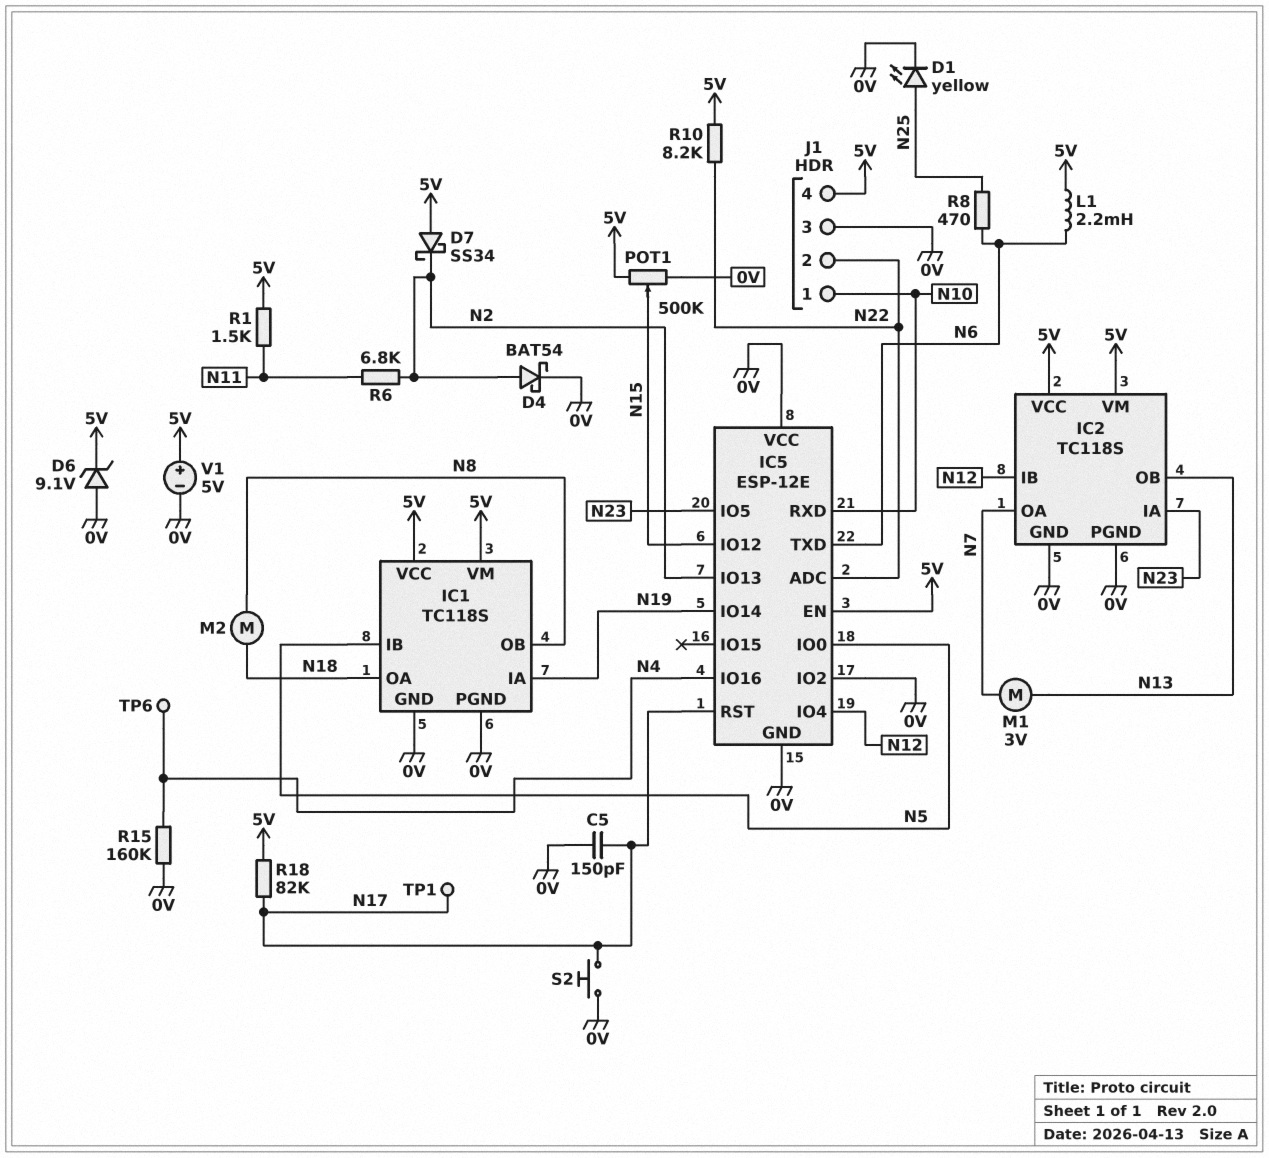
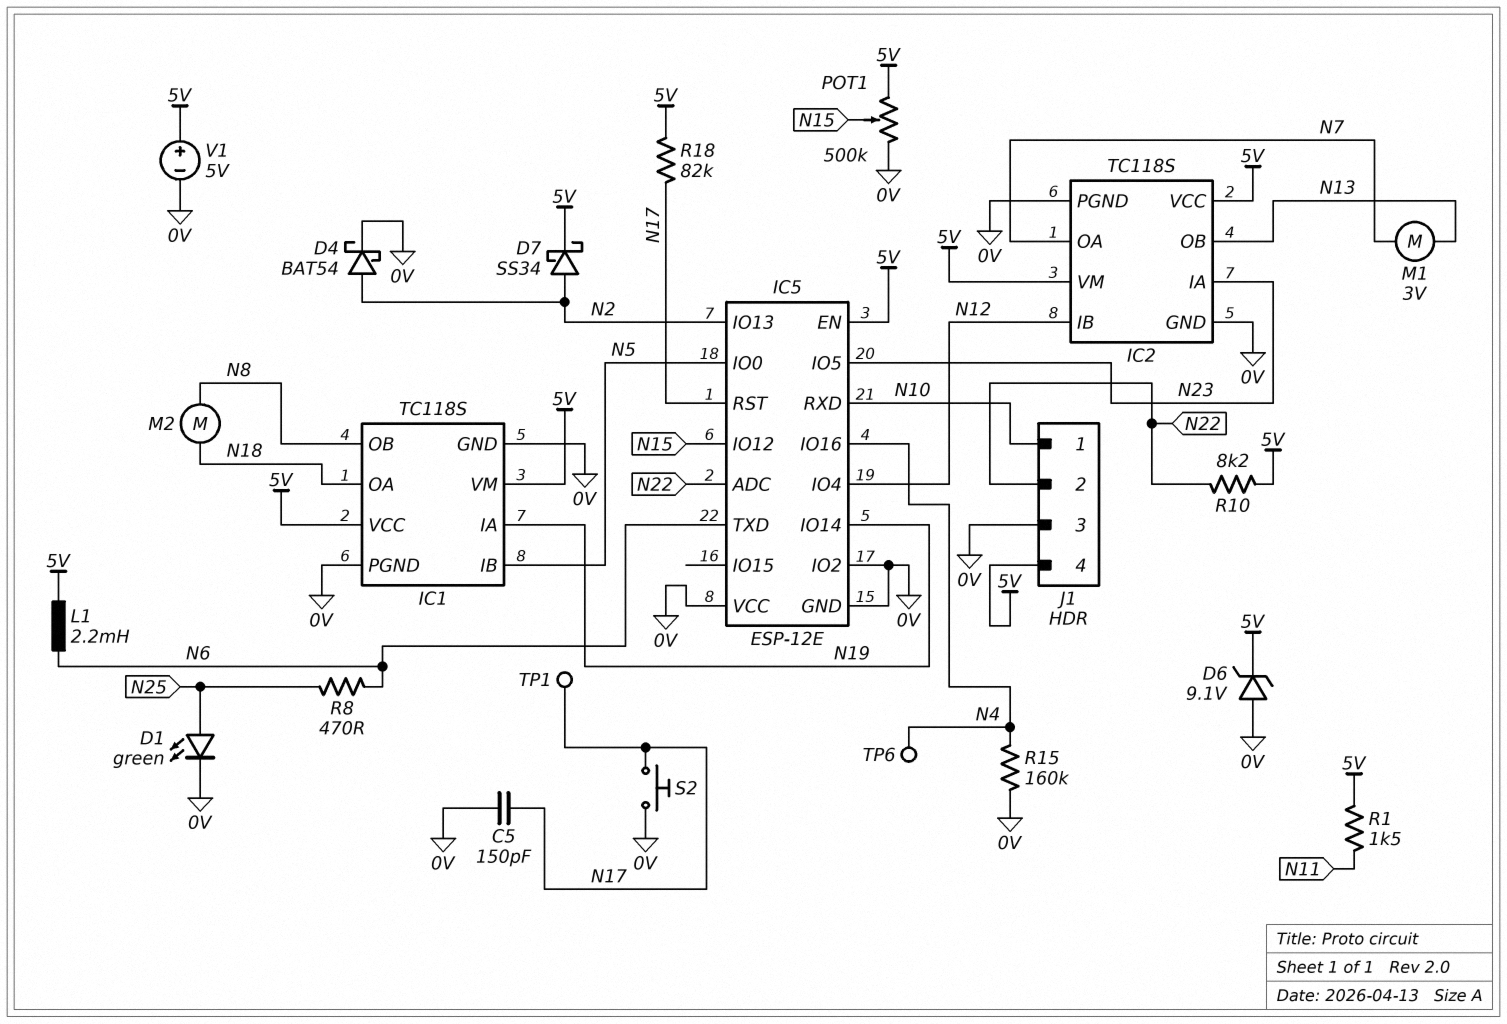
D1: LED yellow (A N25, K 0V) -> LED green (A N25, K 0V)
D7: schottky SS34 (A 5V, K N2) -> schottky SS34 (A N2, K 5V)
R6: 6.8k (N2, N11) -> none

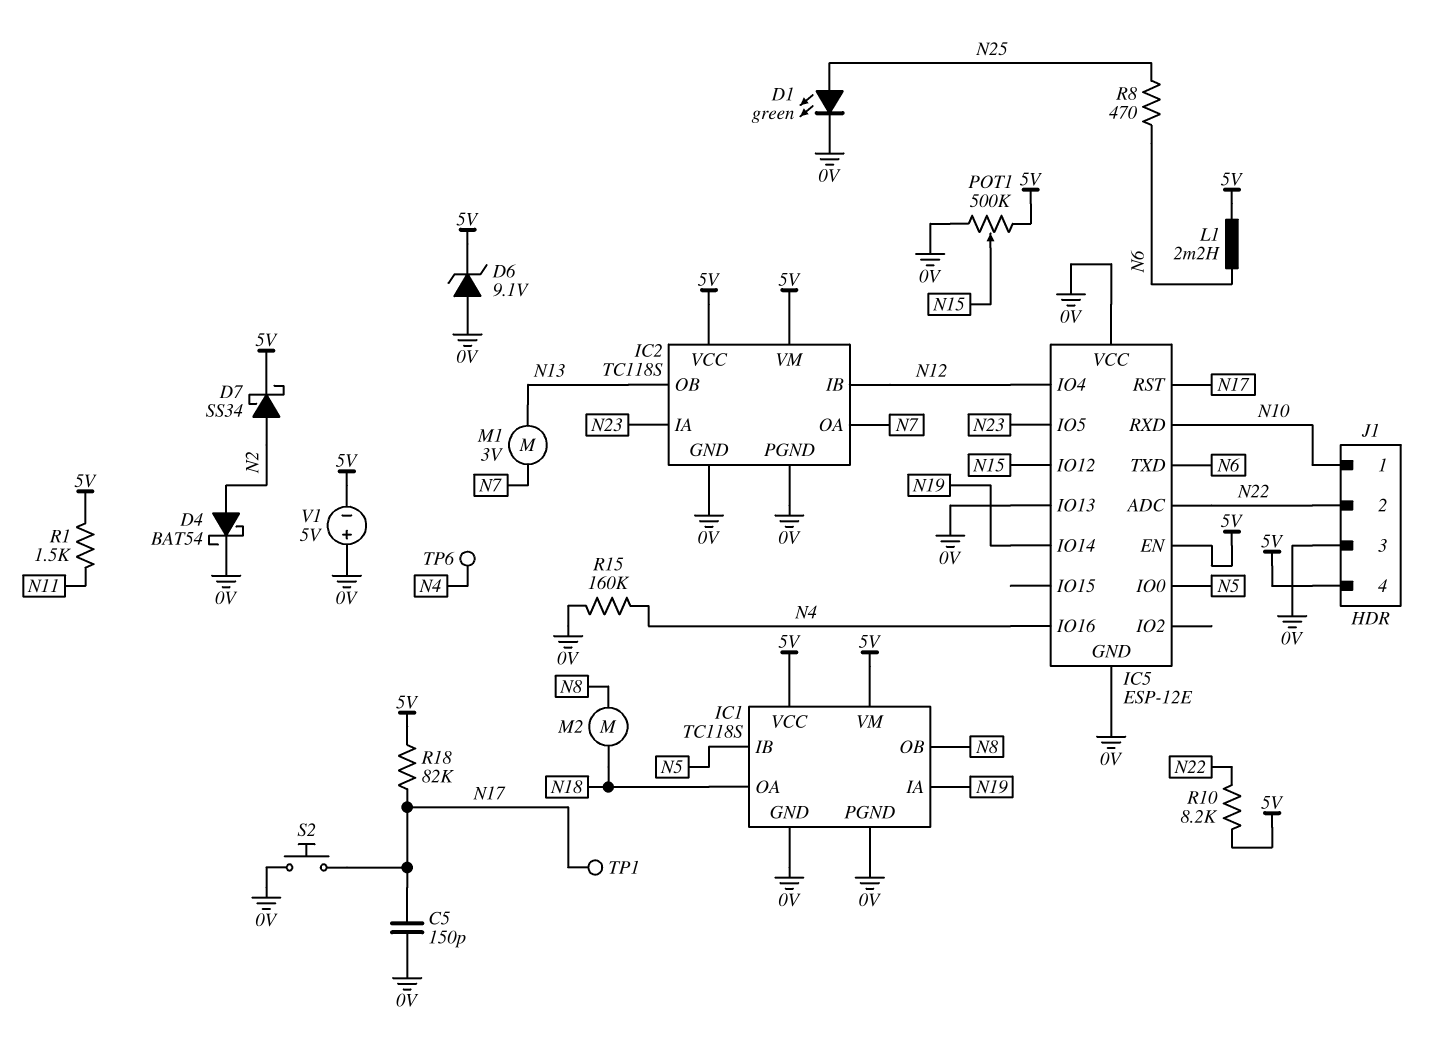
IC5 pin IO2: 0V -> none
IC5 pin IO13: N2 -> 0V
V1: 5V (plus 5V, minus 0V) -> 5V (plus 0V, minus 5V)

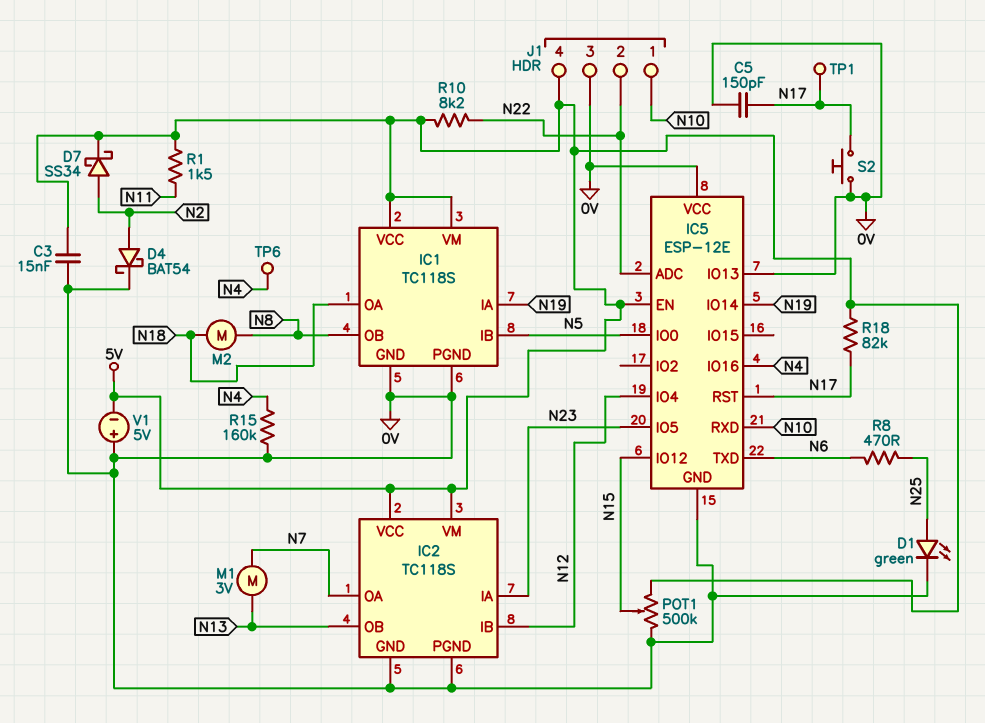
C3: none -> 15nF (0V, 5V)
D6: zener 9.1V (A 0V, K 5V) -> none
L1: 2.2mH (5V, N6) -> none

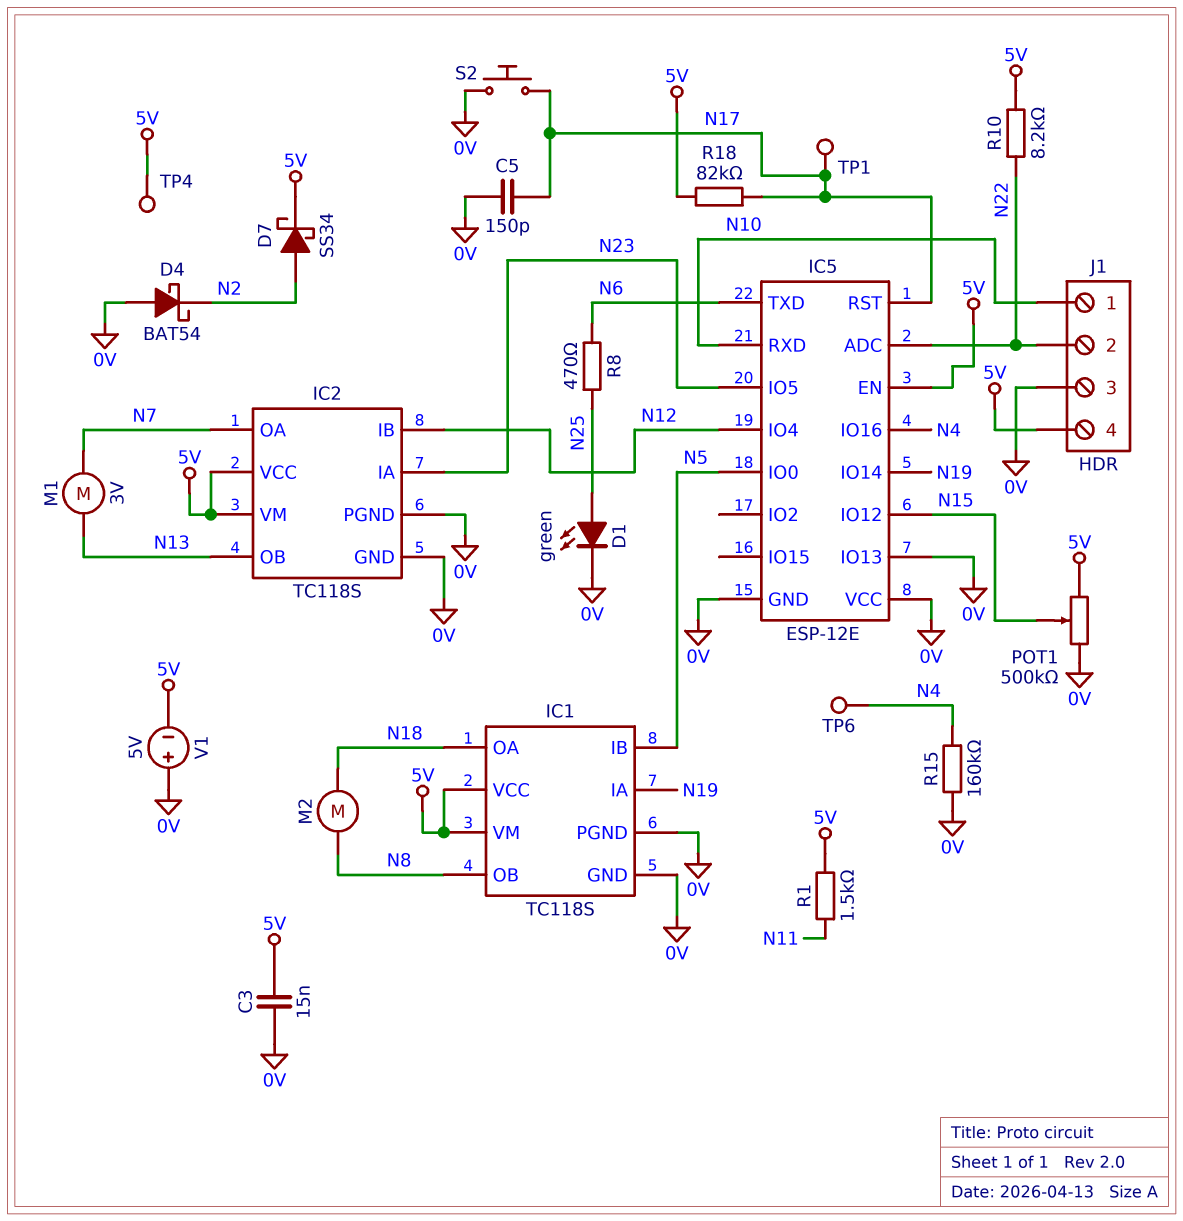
D4: schottky BAT54 (A N2, K 0V) -> schottky BAT54 (A 0V, K N2)
TP4: none -> test point (5V)

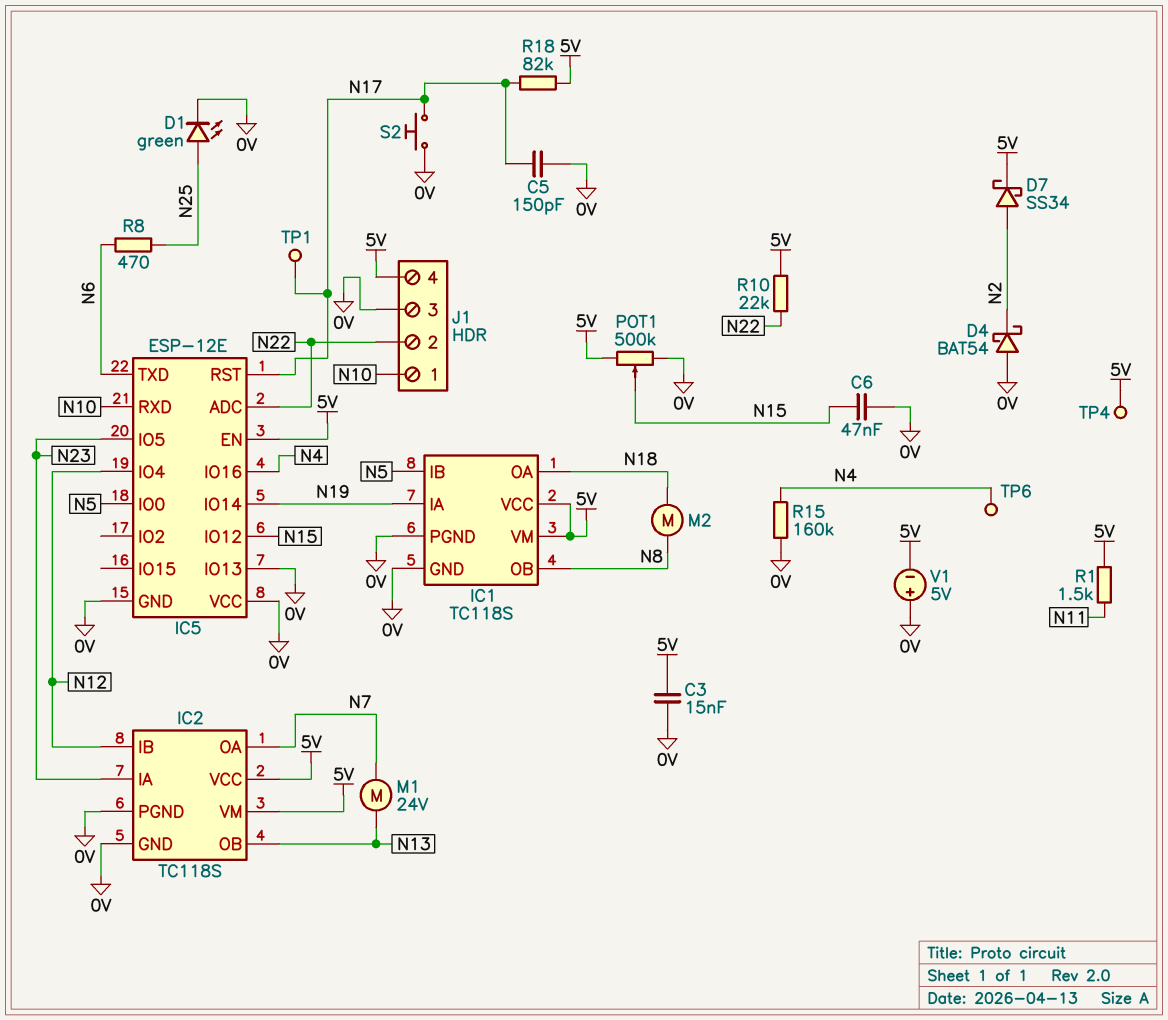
C6: none -> 47nF (0V, N15)
M1: motor 3V (N7, N13) -> motor 24V (N7, N13)
R10: 8.2k (5V, N22) -> 22k (5V, N22)

